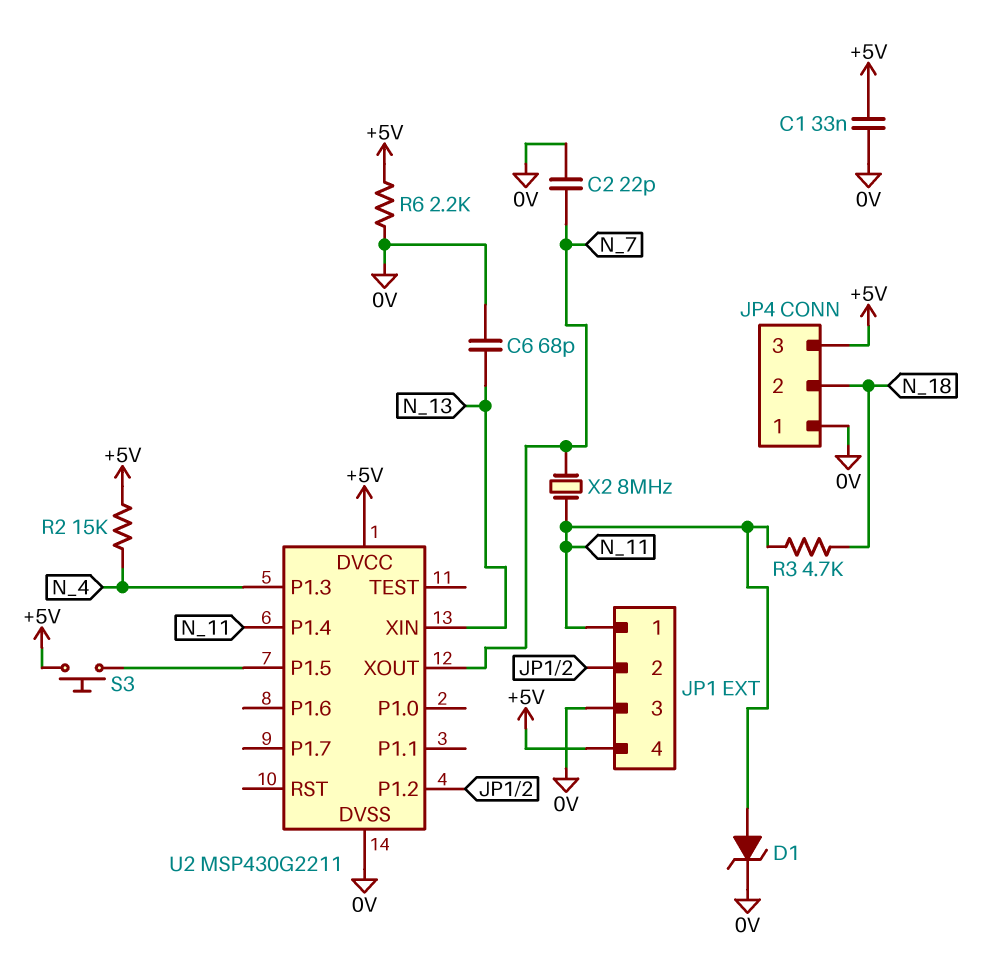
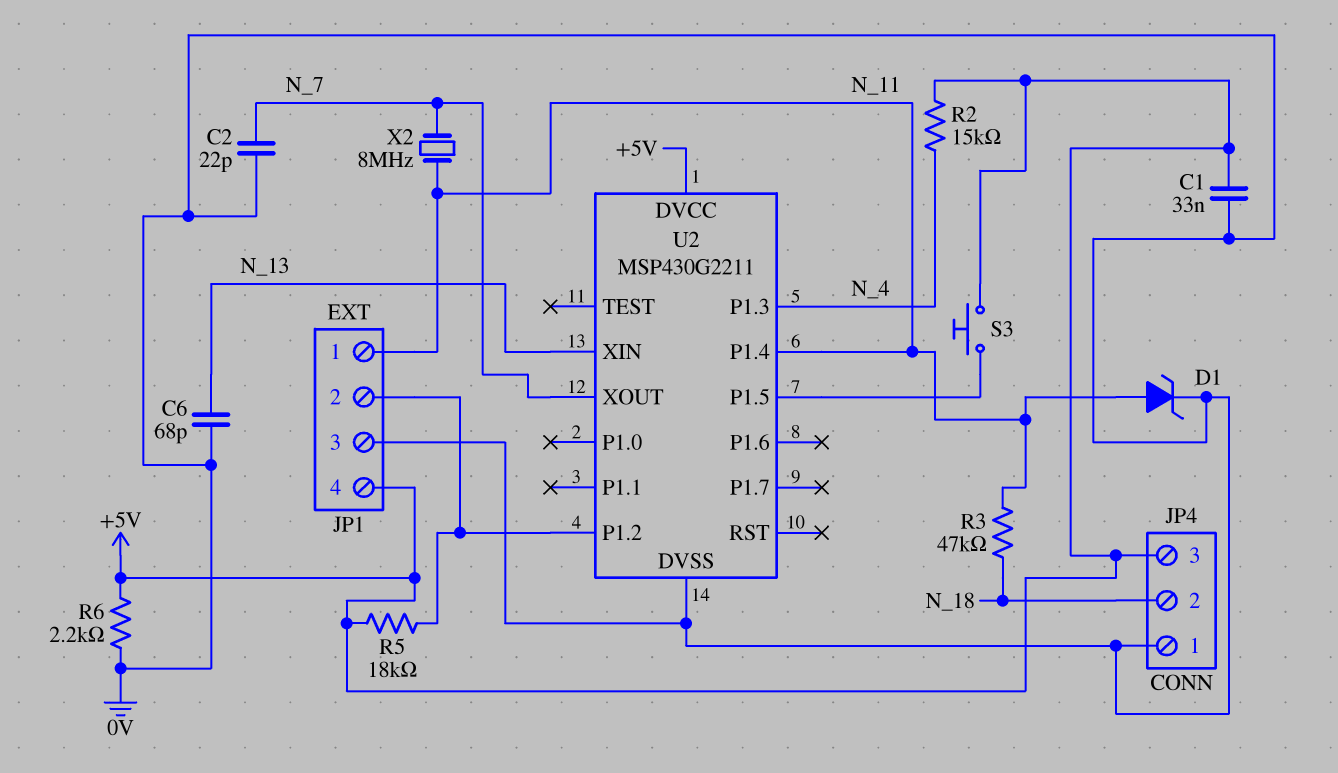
R3: 4.7k (N_11, N_18) -> 47k (N_11, N_18)
R5: none -> 18k (+5V, JP1/2)

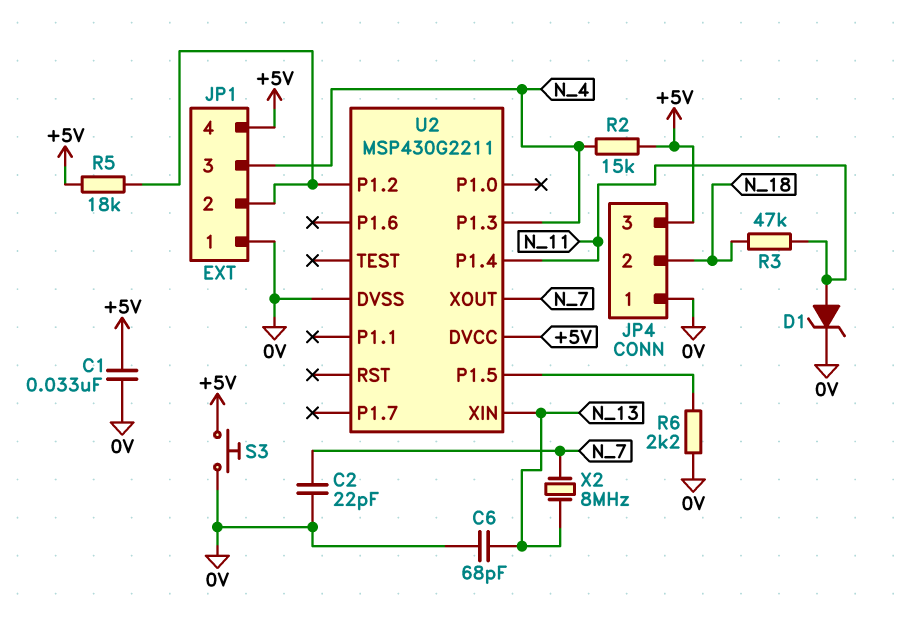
JP1 pin 1: N_11 -> 0V
JP1 pin 3: 0V -> N_4
R6: 2.2k (+5V, 0V) -> 2.2k (0V, U2/P1.5)
S3: button (+5V, U2/P1.5) -> button (+5V, 0V)
X2: 8MHz (N_7, N_11) -> 8MHz (N_7, N_13)

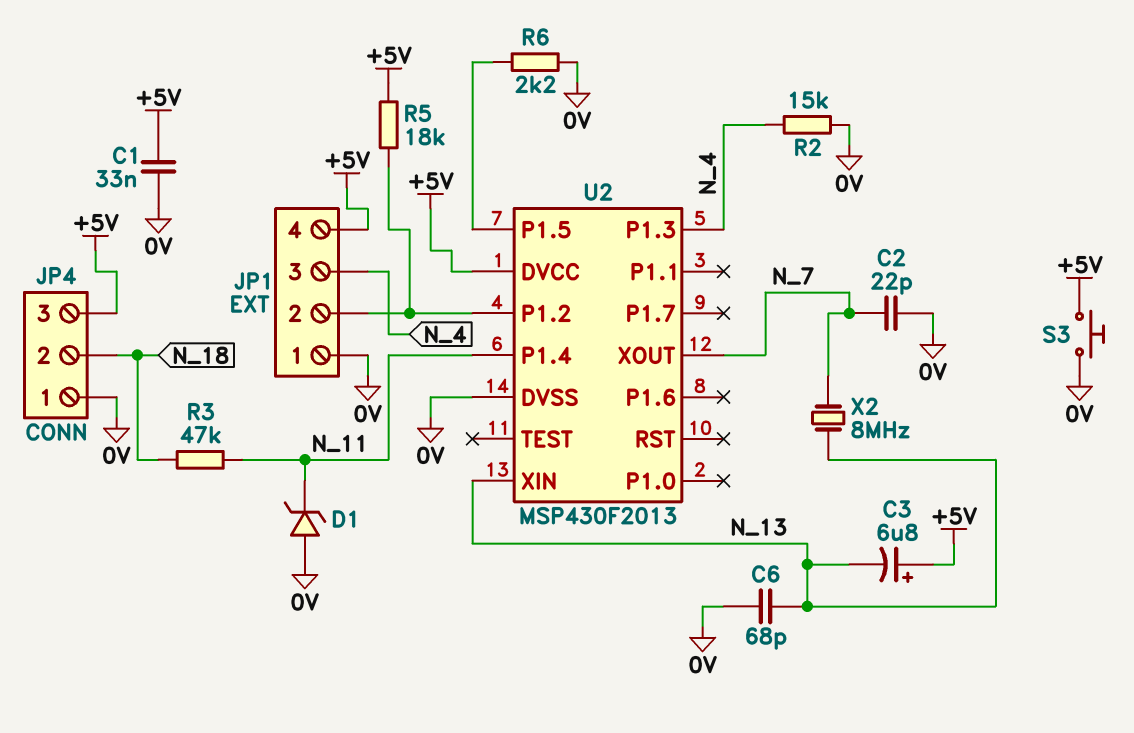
C3: none -> 6.8uF (plus +5V, minus N_13)
D1: zener (A N_11, K 0V) -> zener (A 0V, K N_11)
R2: 15k (+5V, N_4) -> 15k (0V, N_4)
U2: MSP430G2211 -> MSP430F2013

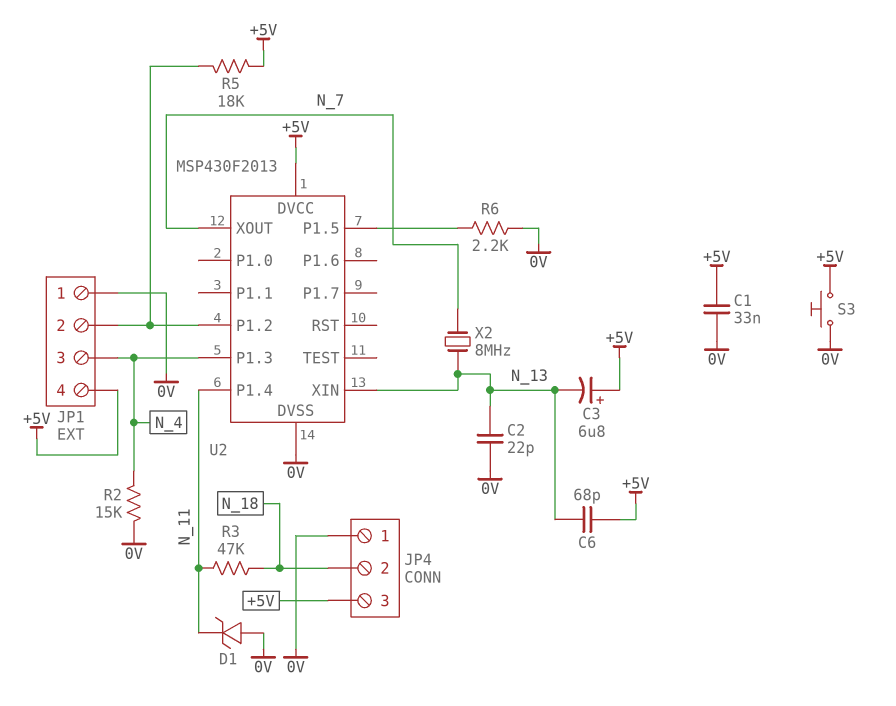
C2: 22pF (0V, N_7) -> 22pF (0V, N_13)
C6: 68pF (0V, N_13) -> 68pF (+5V, N_13)

